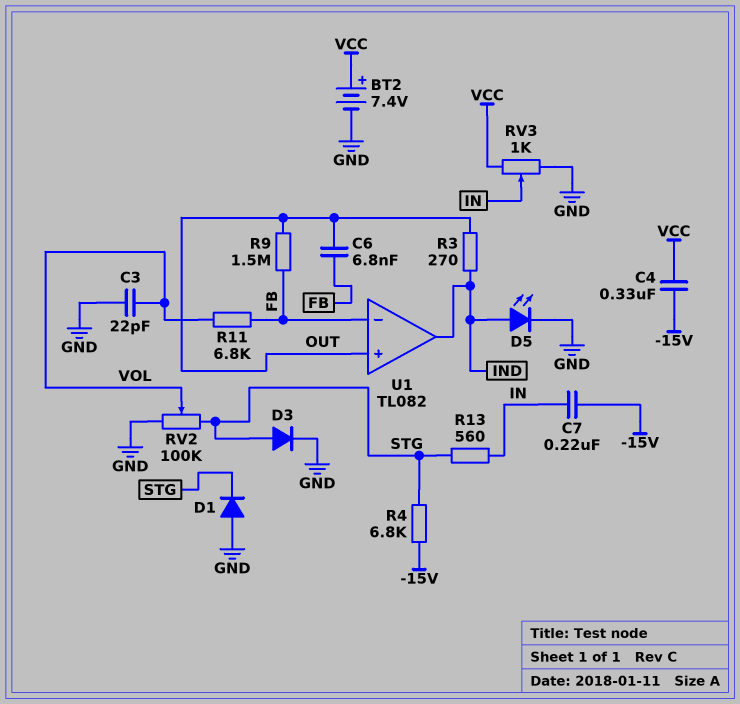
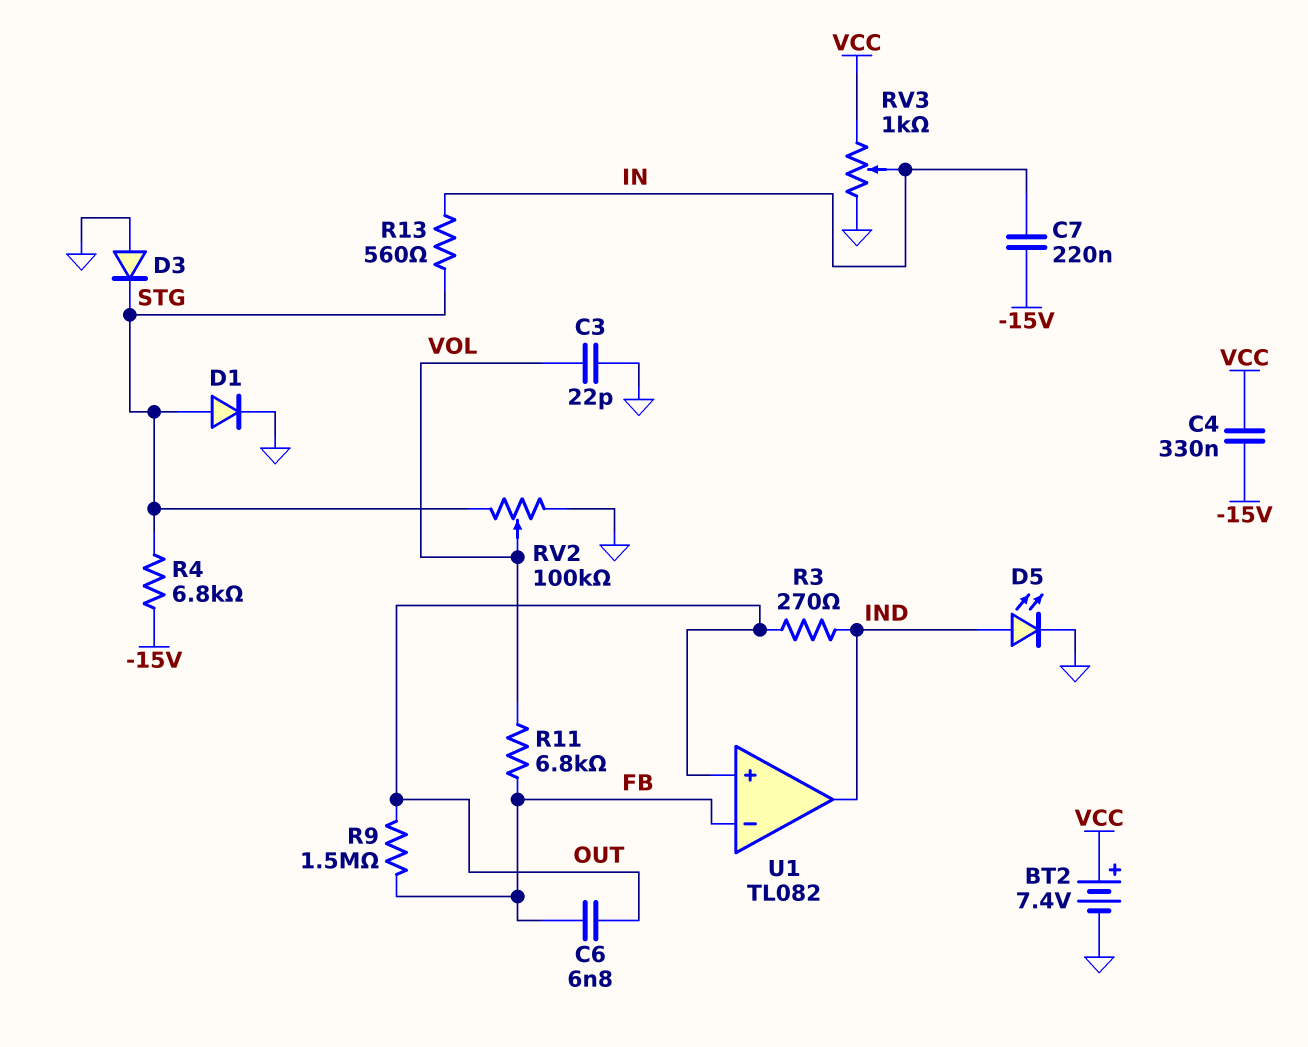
D1: diode (A GND, K STG) -> diode (A STG, K GND)
D3: diode (A STG, K GND) -> diode (A GND, K STG)

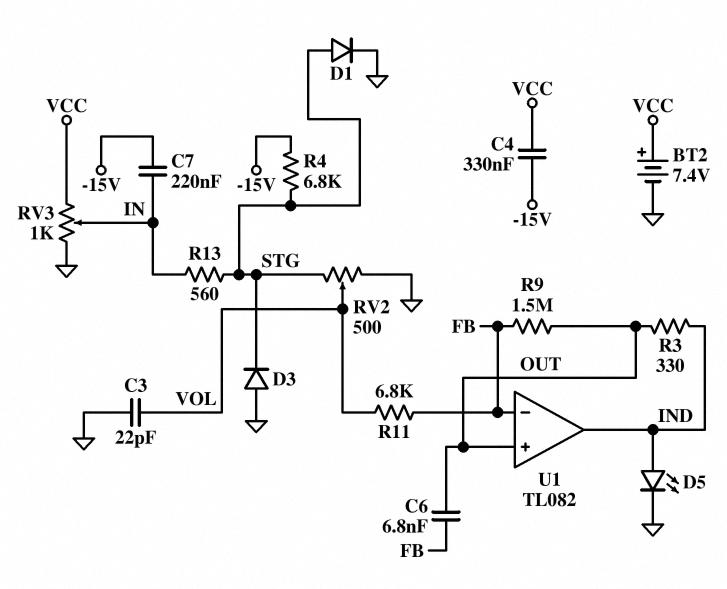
R3: 270 (IND, OUT) -> 330 (IND, OUT)
RV2: 100k (GND, STG, wiper VOL) -> 500 (GND, STG, wiper VOL)

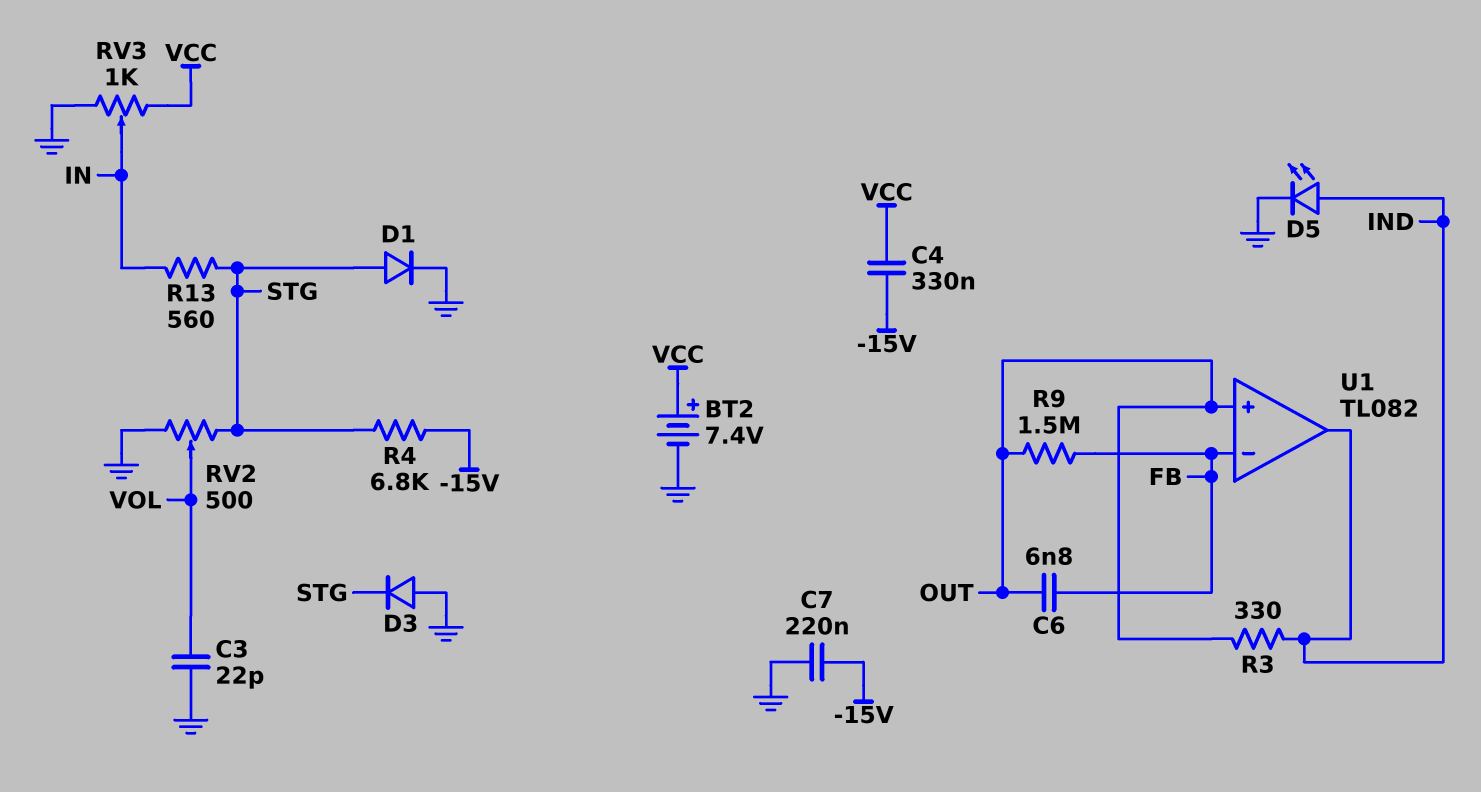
C7: 220nF (-15V, IN) -> 220nF (-15V, GND)
R11: 6.8k (FB, VOL) -> none

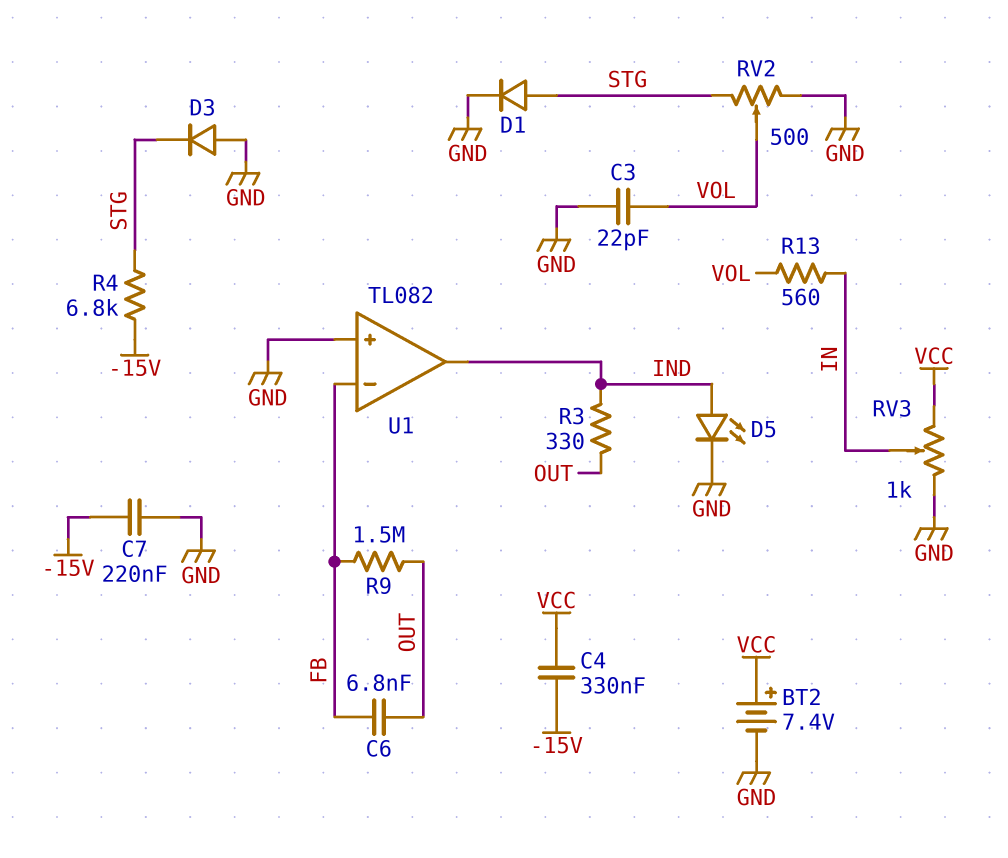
R13: 560 (IN, STG) -> 560 (IN, VOL)
U1 pin in+: OUT -> GND

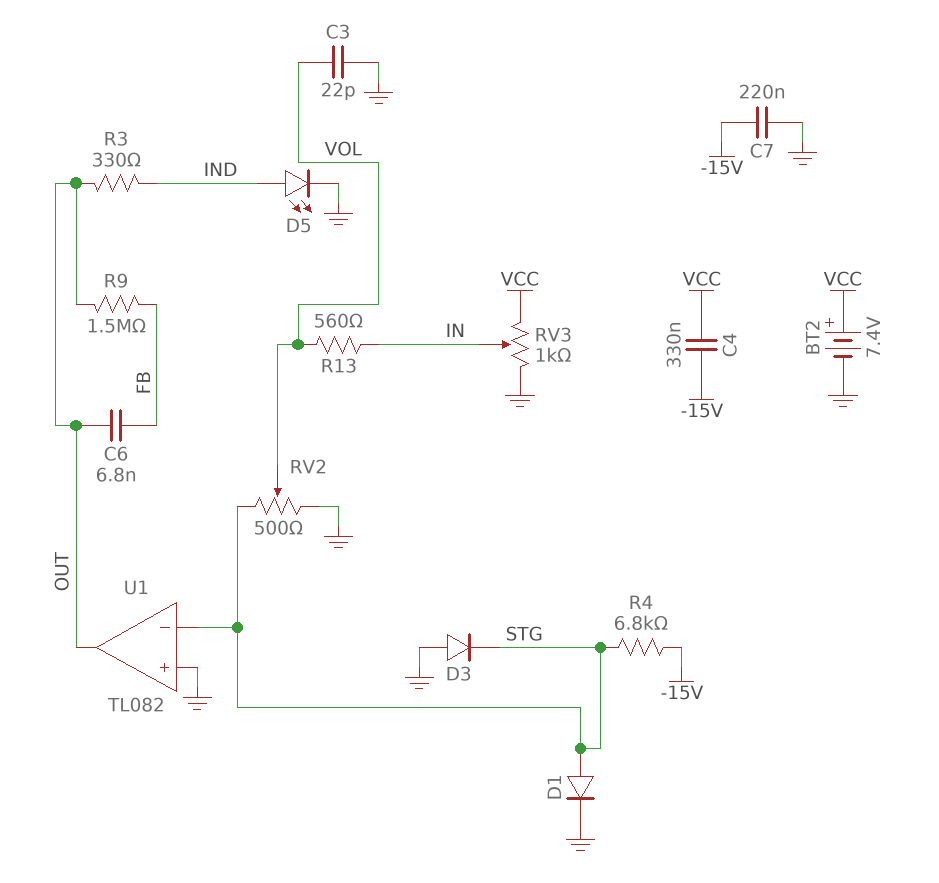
U1 pin in-: FB -> STG
U1 pin out: IND -> OUT

